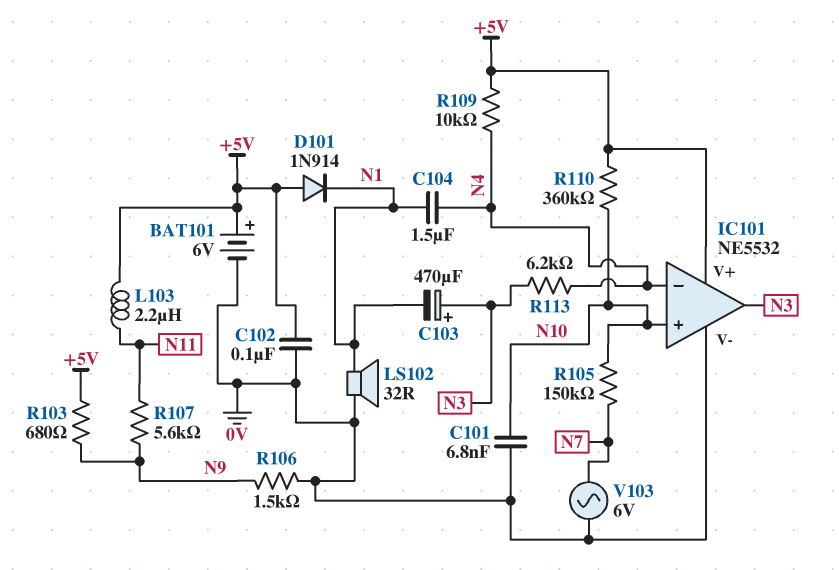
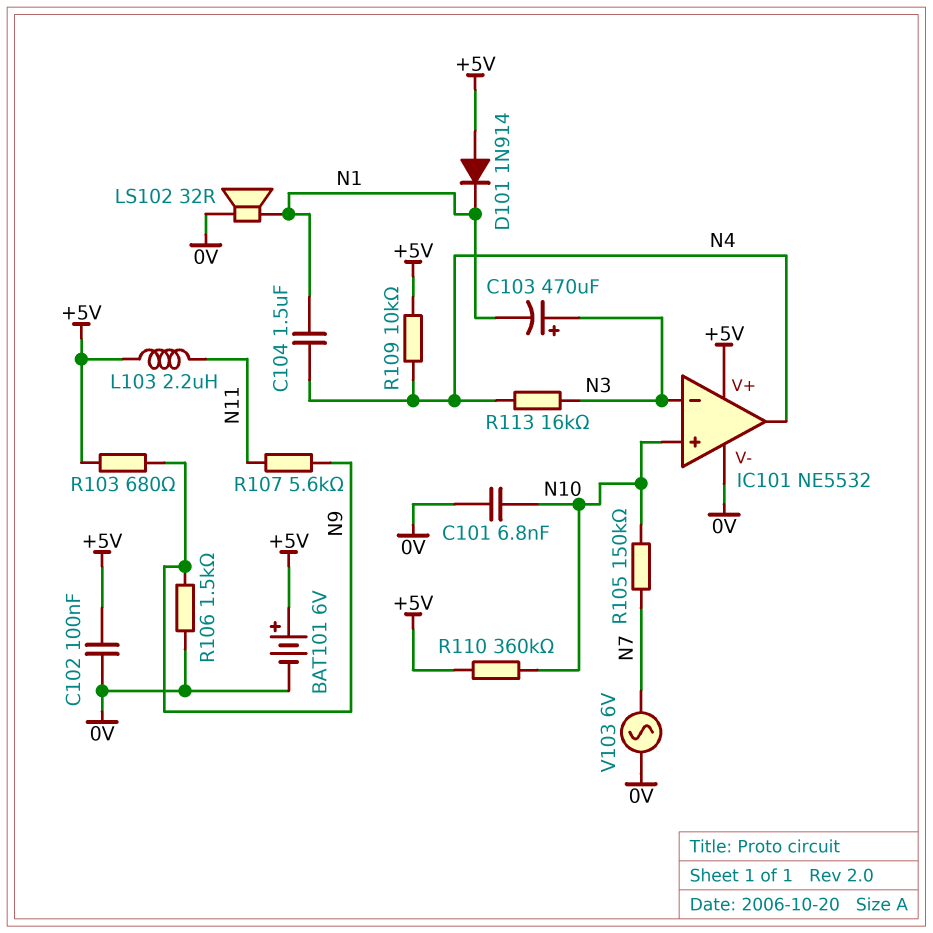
IC101 pin in-: N4 -> N3
IC101 pin out: N3 -> N4
R113: 6.2k (N3, N4) -> 16k (N3, N4)

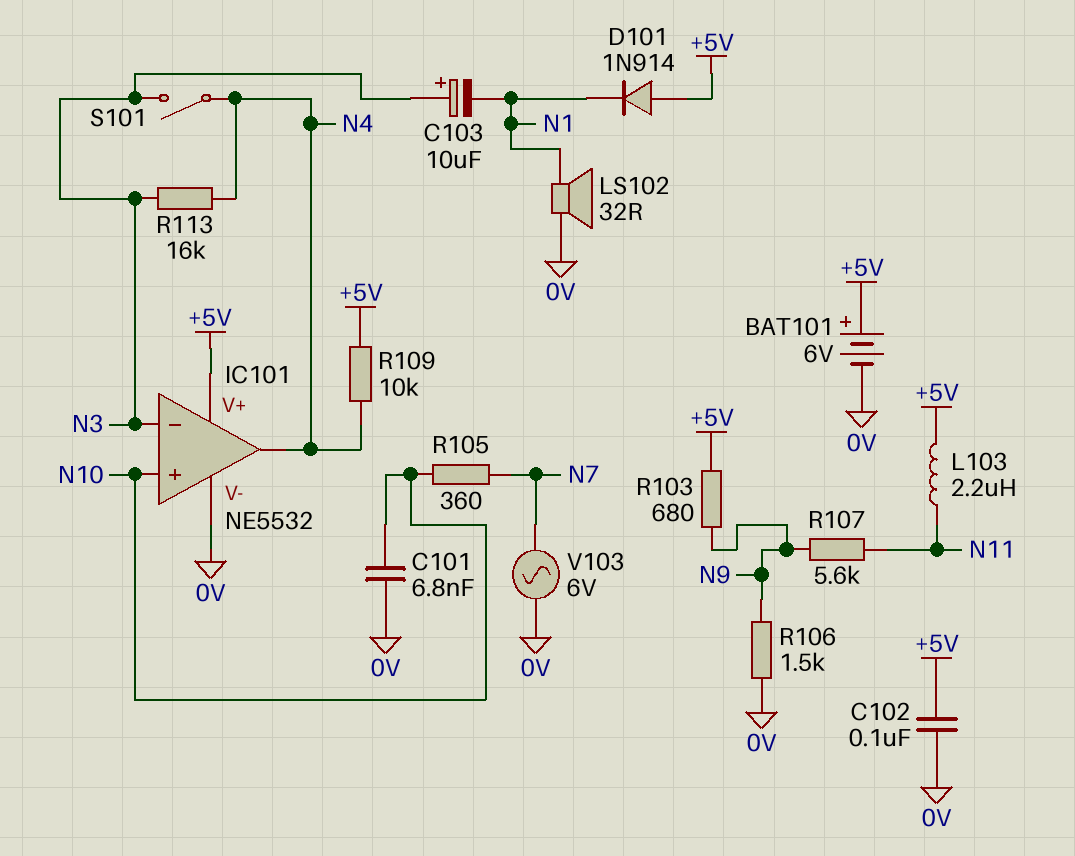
C103: 470uF (plus N3, minus N1) -> 10uF (plus N3, minus N1)
C104: 1.5uF (N1, N4) -> none
R105: 150k (N7, N10) -> 360 (N7, N10)
R110: 360k (+5V, N10) -> none
S101: none -> switch (N3, N4)

